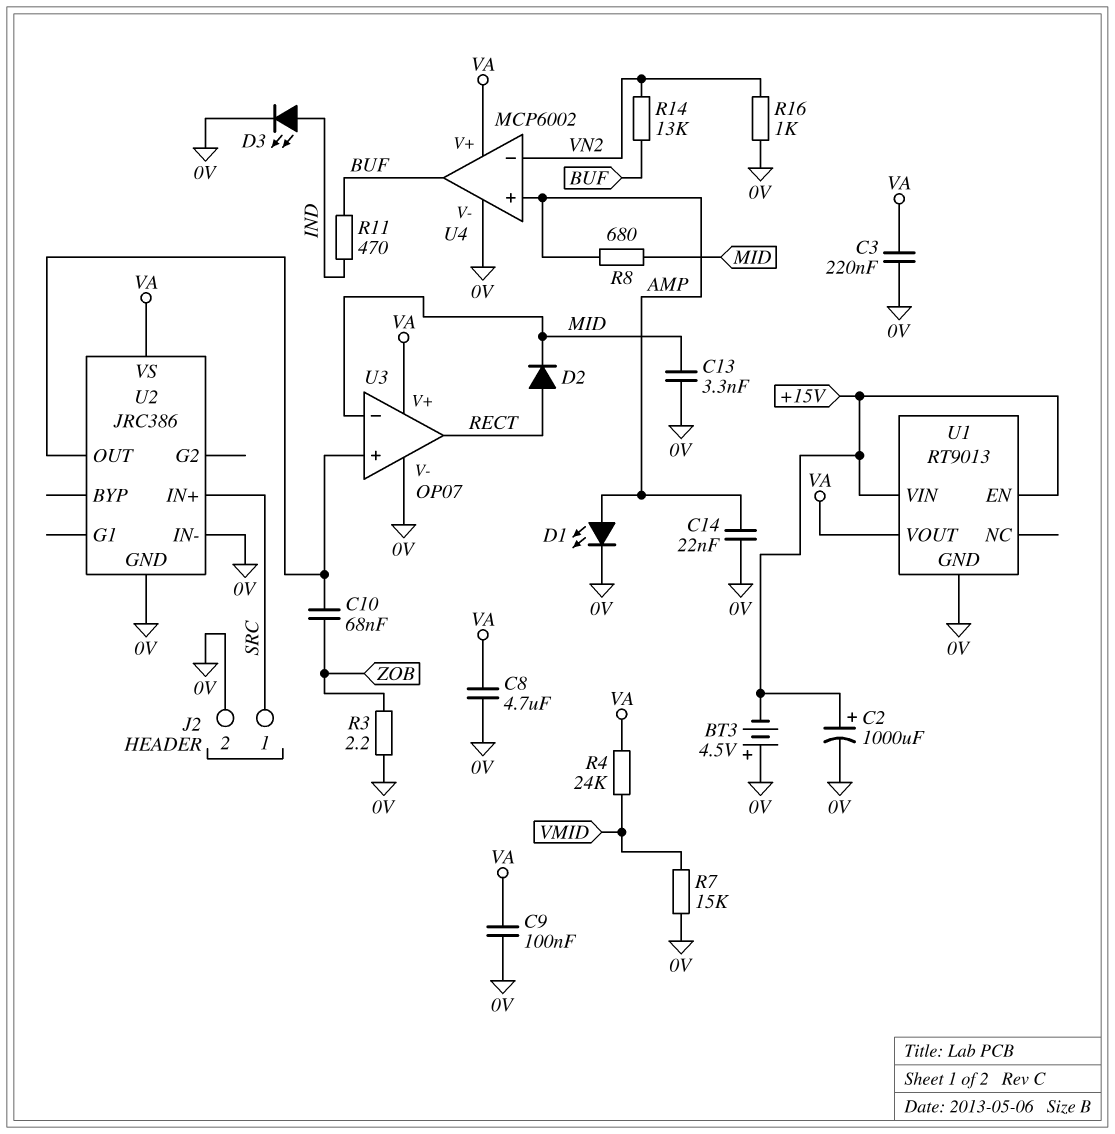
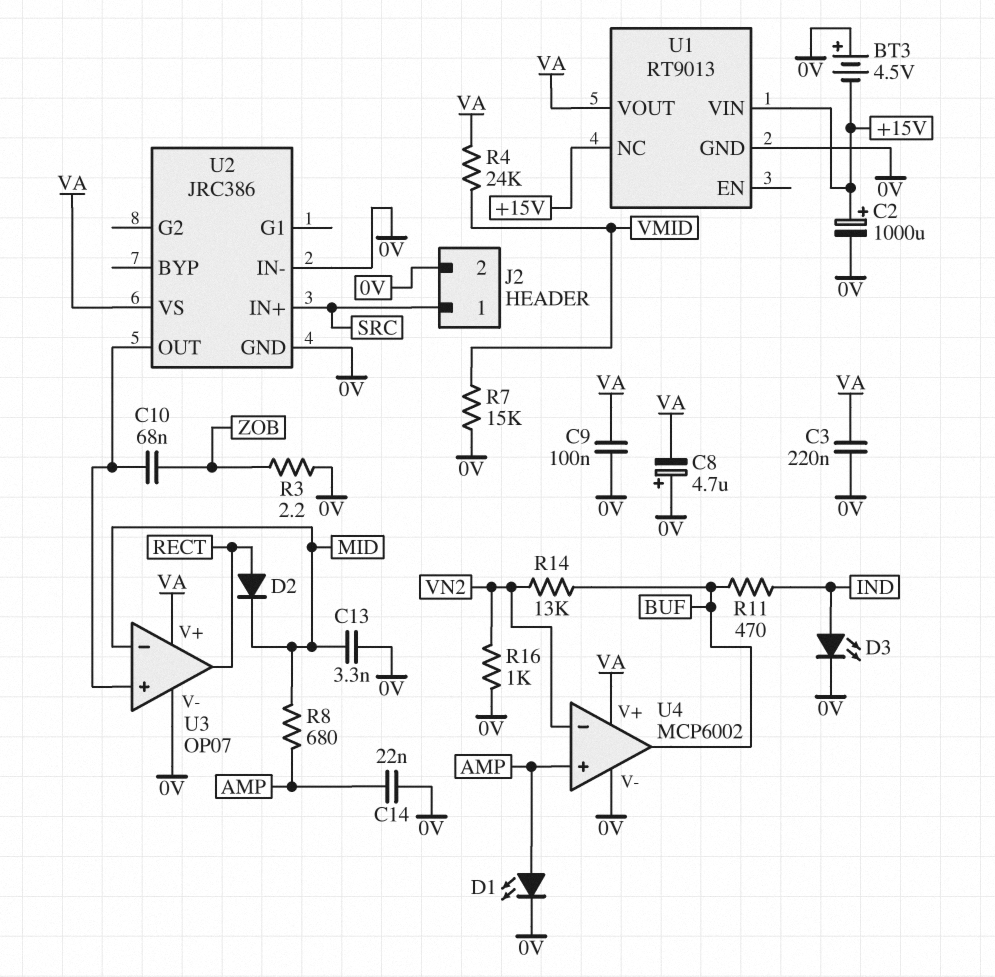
C8: 4.7uF (0V, VA) -> 4.7uF (plus 0V, minus VA)
U1 pin EN: +15V -> none
U1 pin NC: none -> +15V

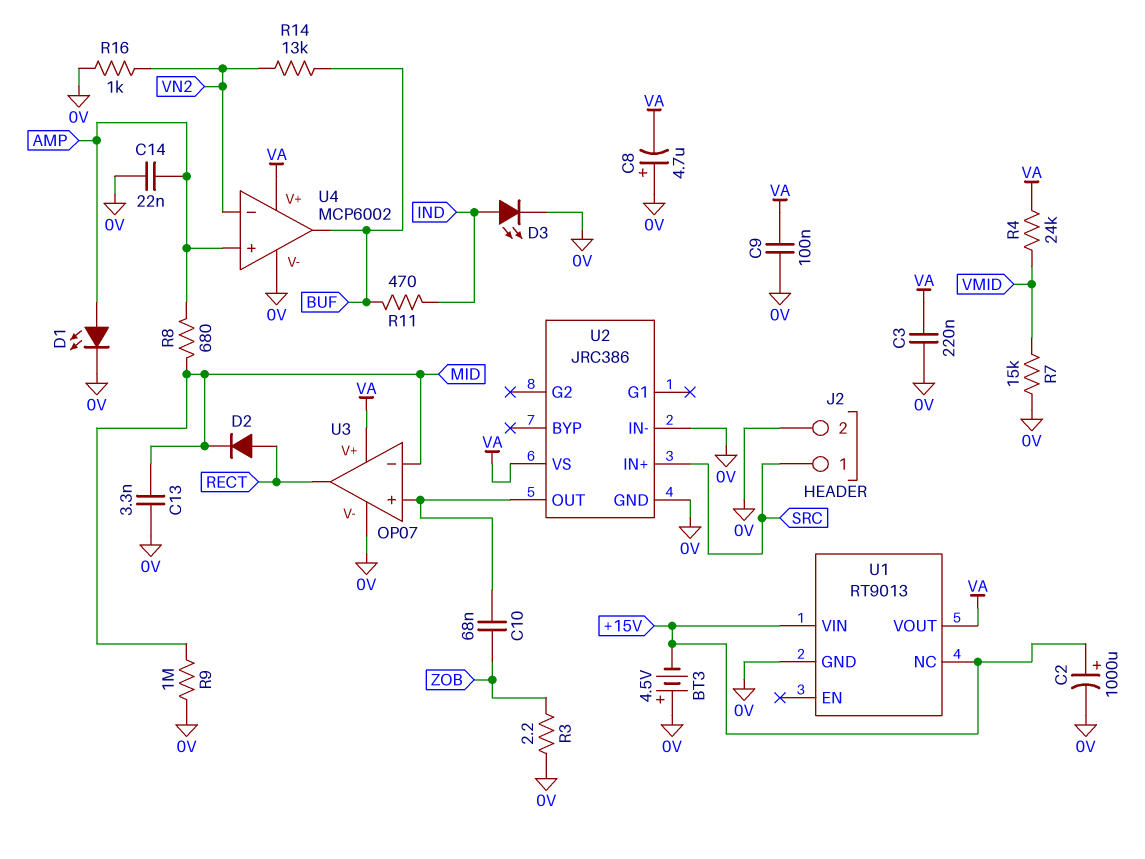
R9: none -> 1M (0V, MID)

